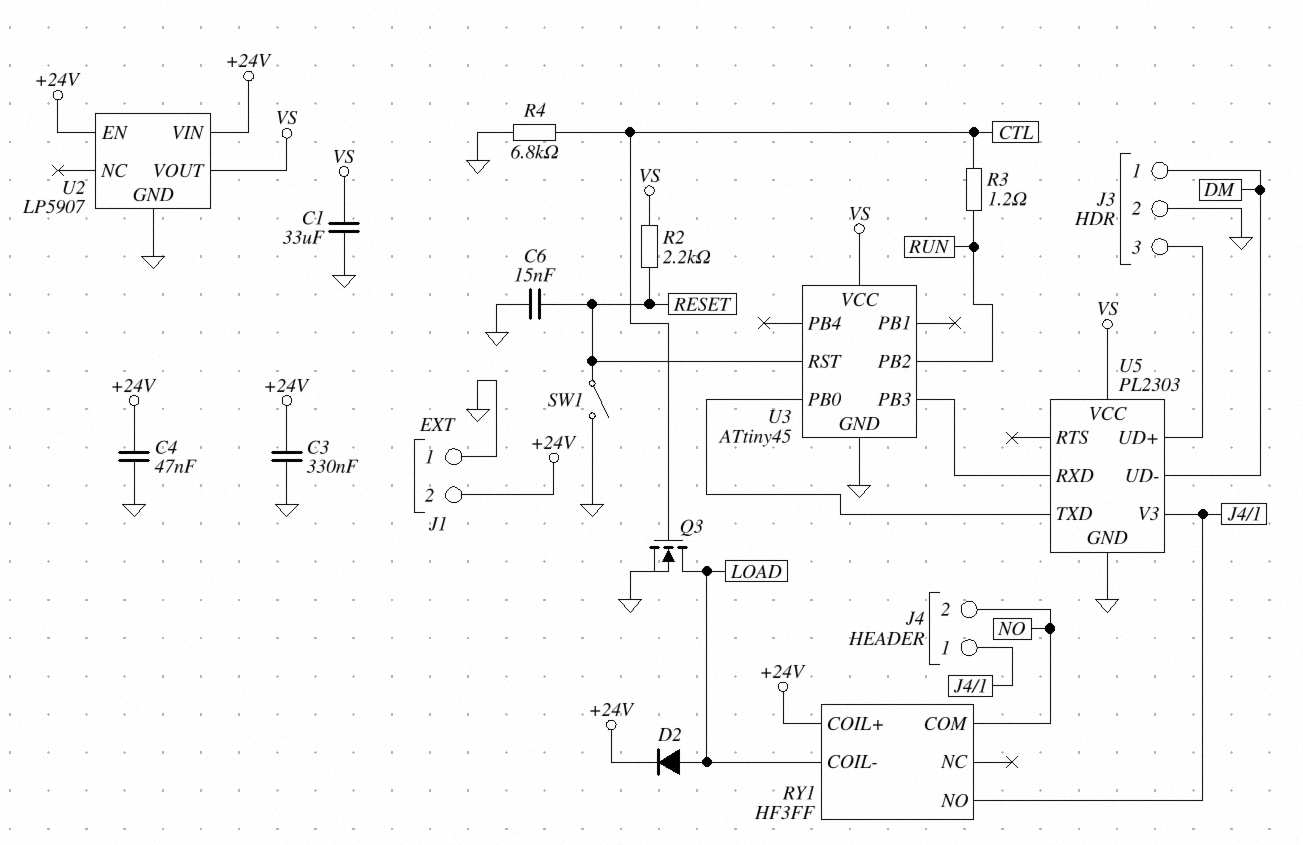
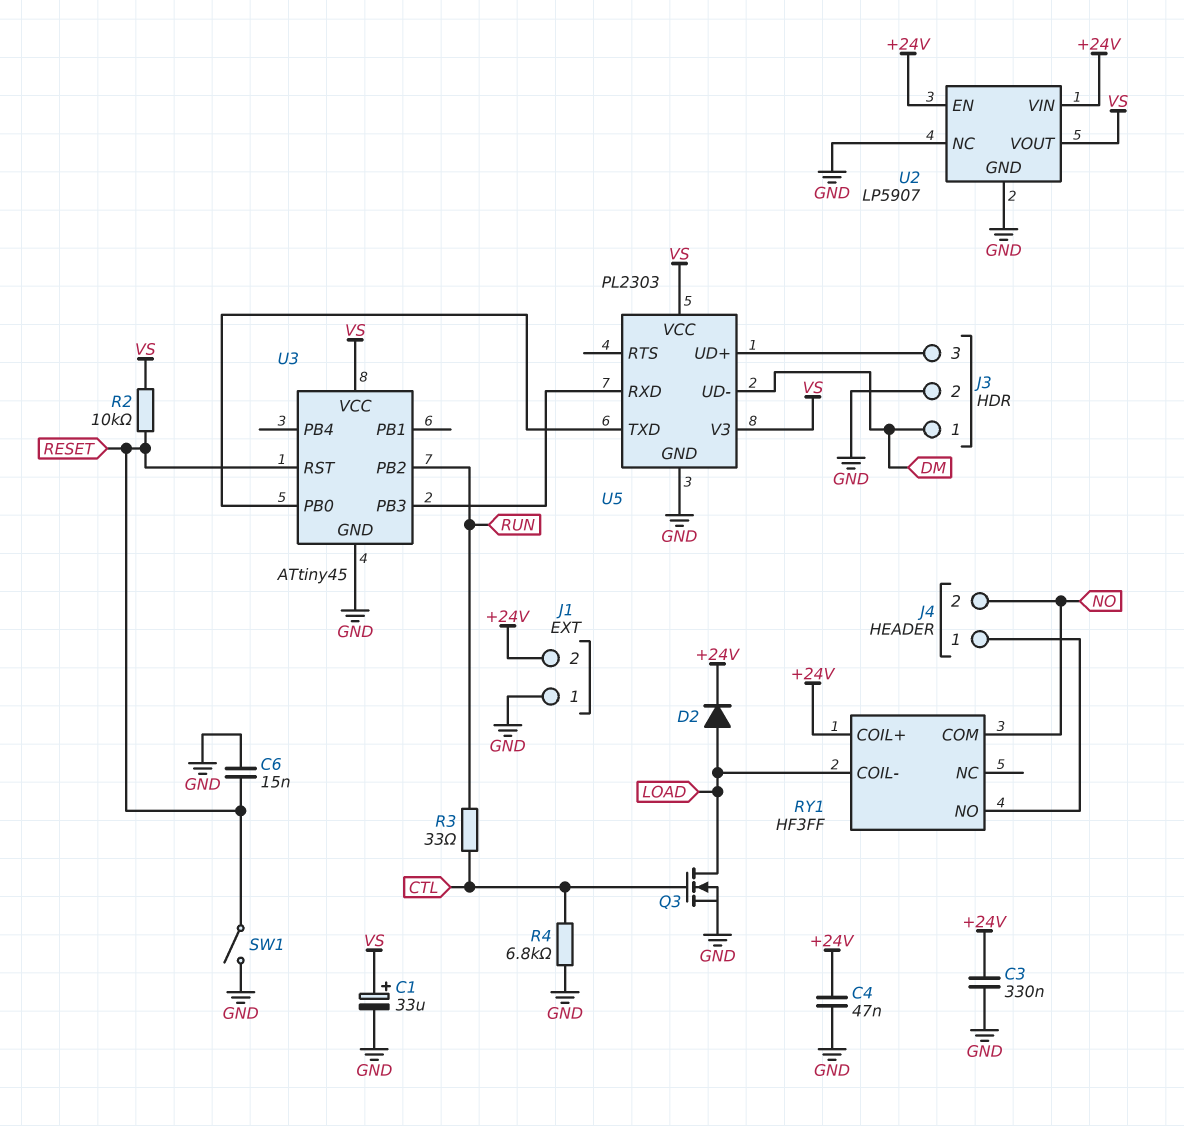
C1: 33uF (GND, VS) -> 33uF (plus VS, minus GND)
R2: 2.2k (RESET, VS) -> 10k (RESET, VS)
R3: 1.2 (CTL, RUN) -> 33 (CTL, RUN)
U2 pin NC: none -> GND
U5 pin V3: J4/1 -> VS

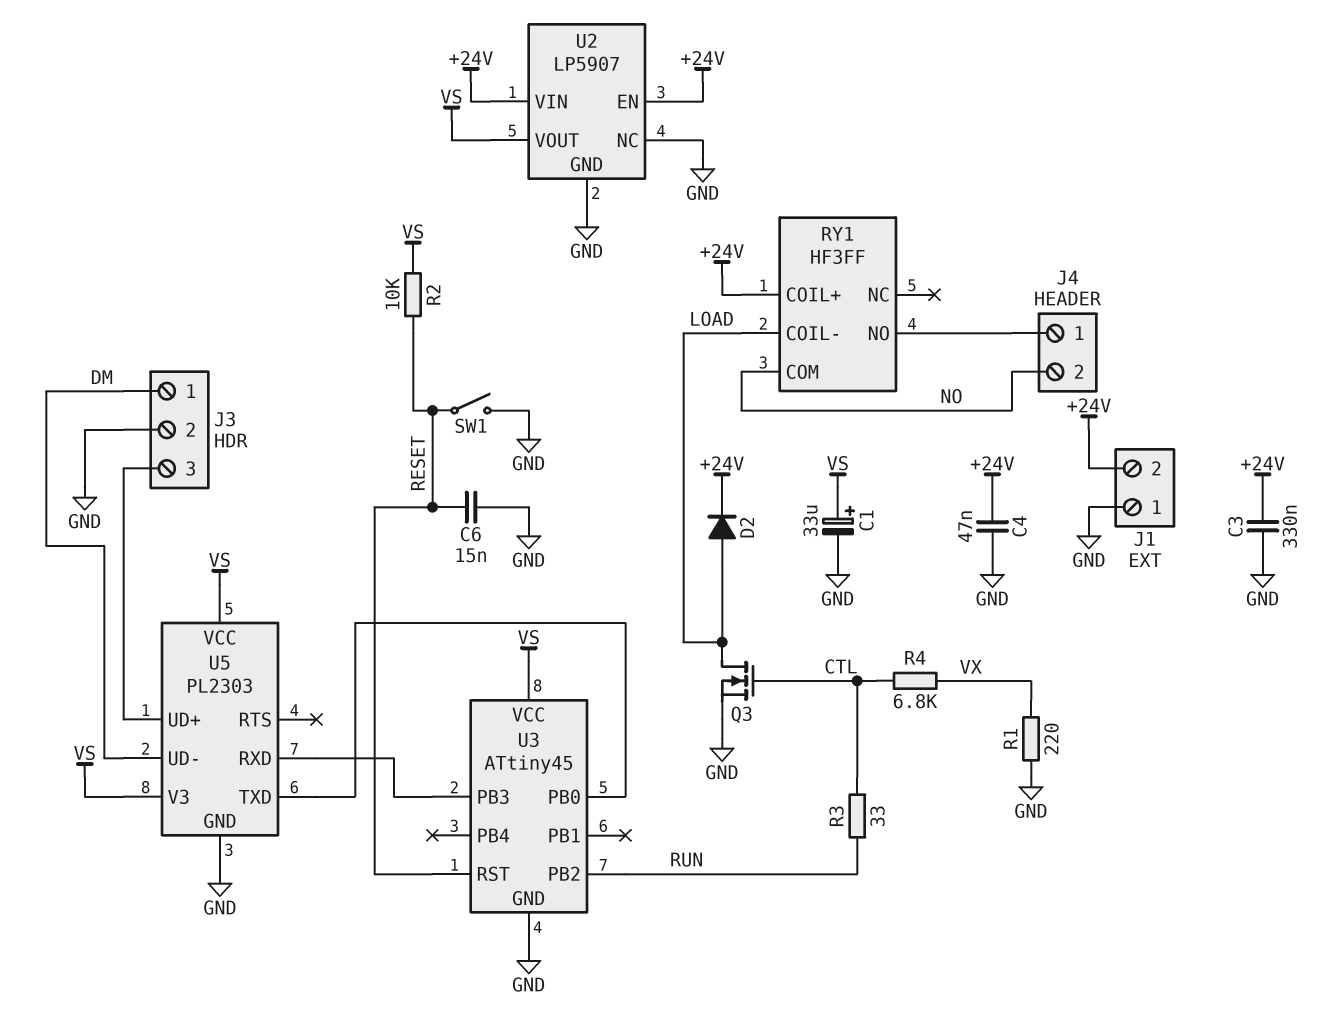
R1: none -> 220 (GND, VX)
R4: 6.8k (CTL, GND) -> 6.8k (CTL, VX)

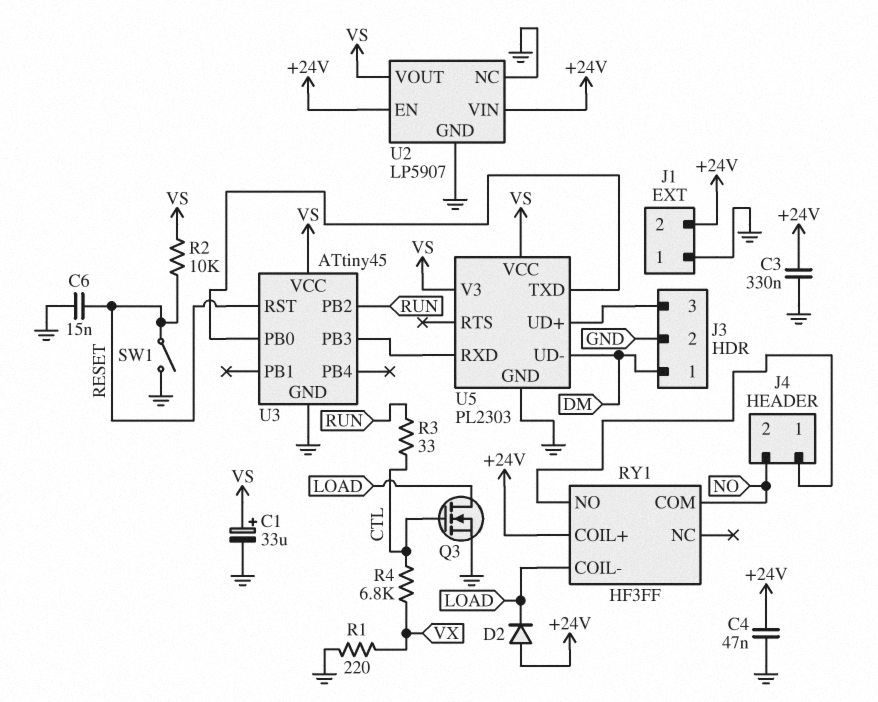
D2: diode (A LOAD, K +24V) -> diode (A +24V, K LOAD)

